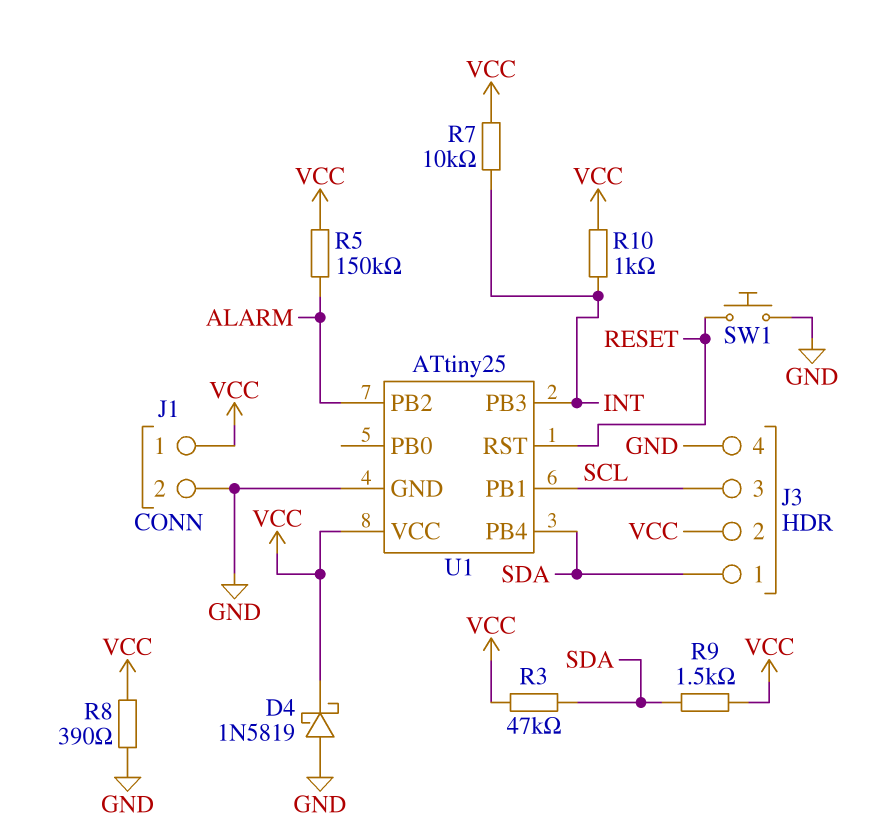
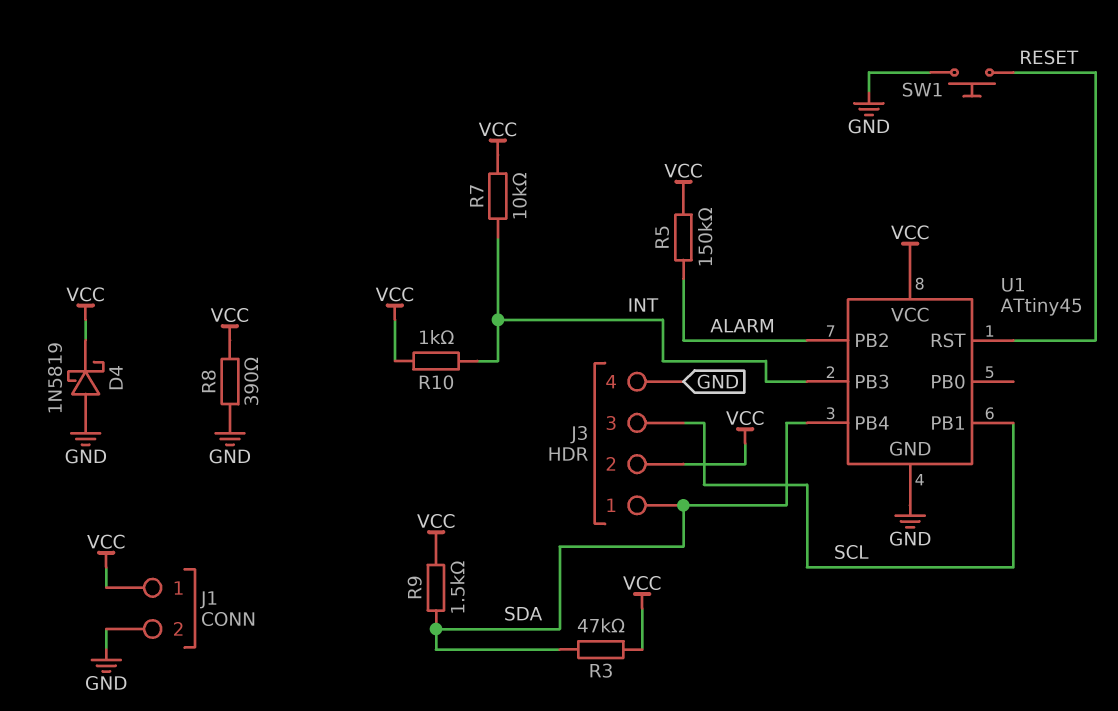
U1: ATtiny25 -> ATtiny45

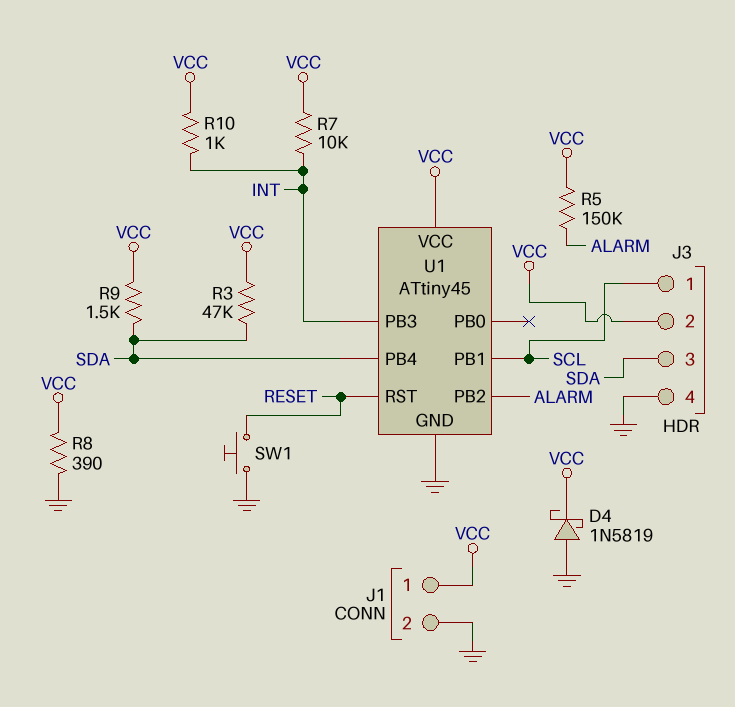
J3 pin 1: SDA -> SCL
J3 pin 3: SCL -> SDA

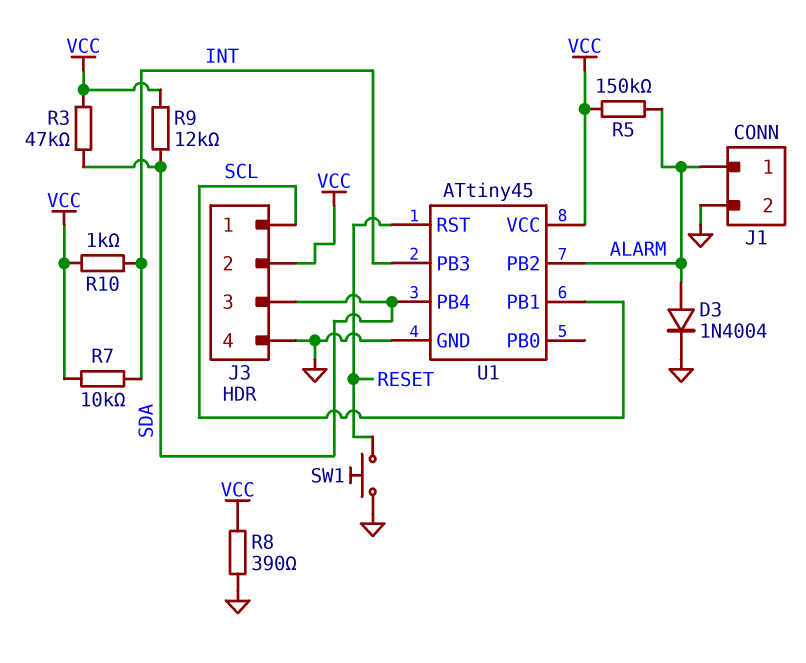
D3: none -> diode 1N4004 (A ALARM, K GND)
D4: schottky 1N5819 (A GND, K VCC) -> none
J1 pin 1: VCC -> ALARM
R9: 1.5k (SDA, VCC) -> 12k (SDA, VCC)

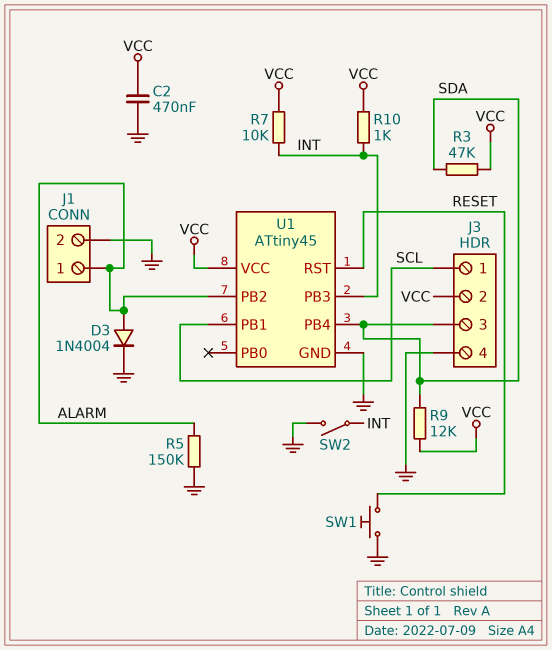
C2: none -> 470nF (GND, VCC)
R5: 150k (ALARM, VCC) -> 150k (ALARM, GND)
R8: 390 (GND, VCC) -> none
SW2: none -> switch (GND, INT)

